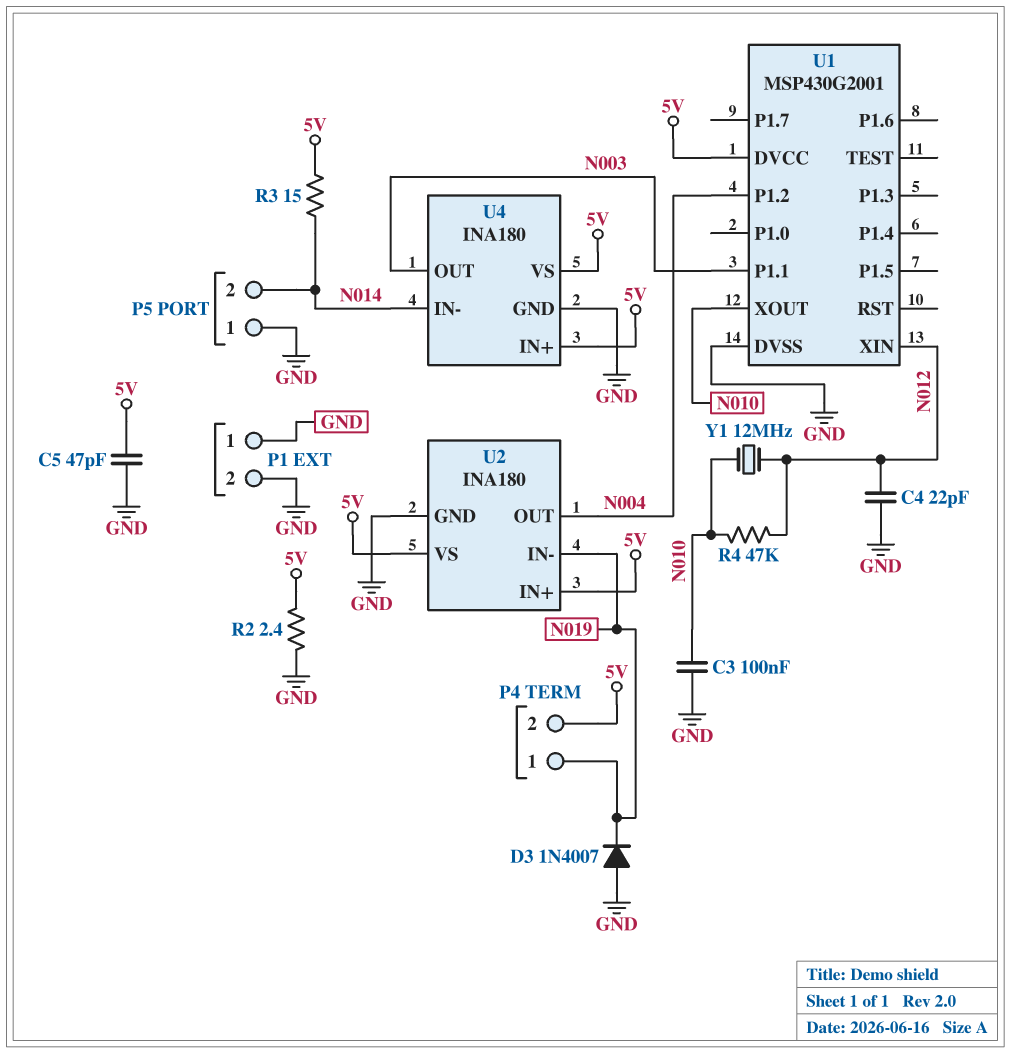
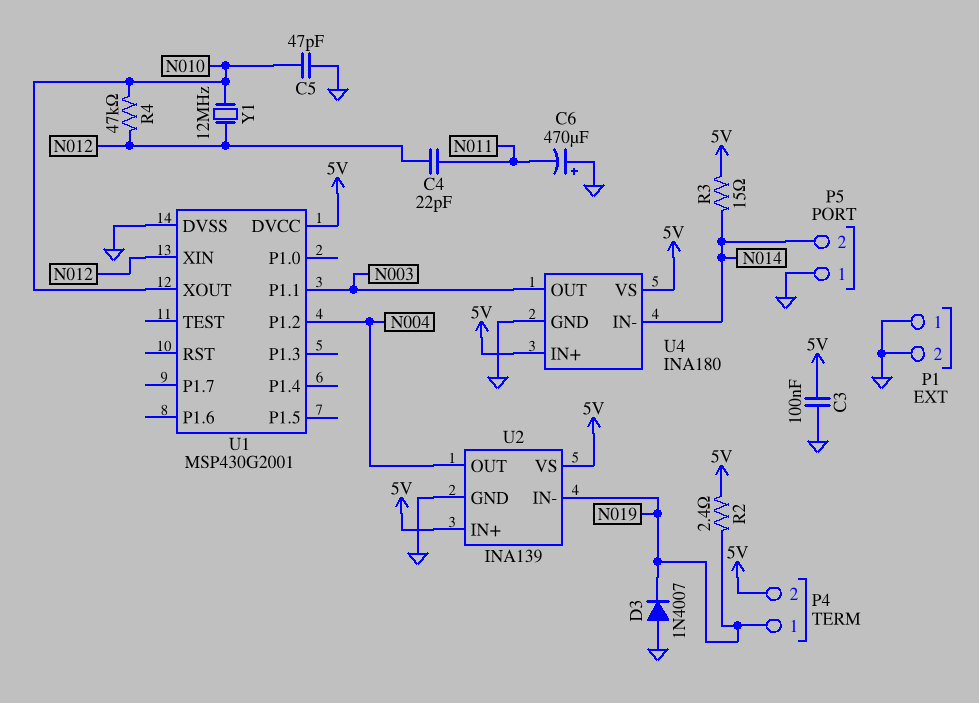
C3: 100nF (GND, N010) -> 100nF (5V, GND)
C4: 22pF (GND, N012) -> 22pF (N011, N012)
C5: 47pF (5V, GND) -> 47pF (GND, N010)
C6: none -> 470uF (plus GND, minus N011)
R2: 2.4 (5V, GND) -> 2.4 (5V, N019)
U2: INA180 -> INA139

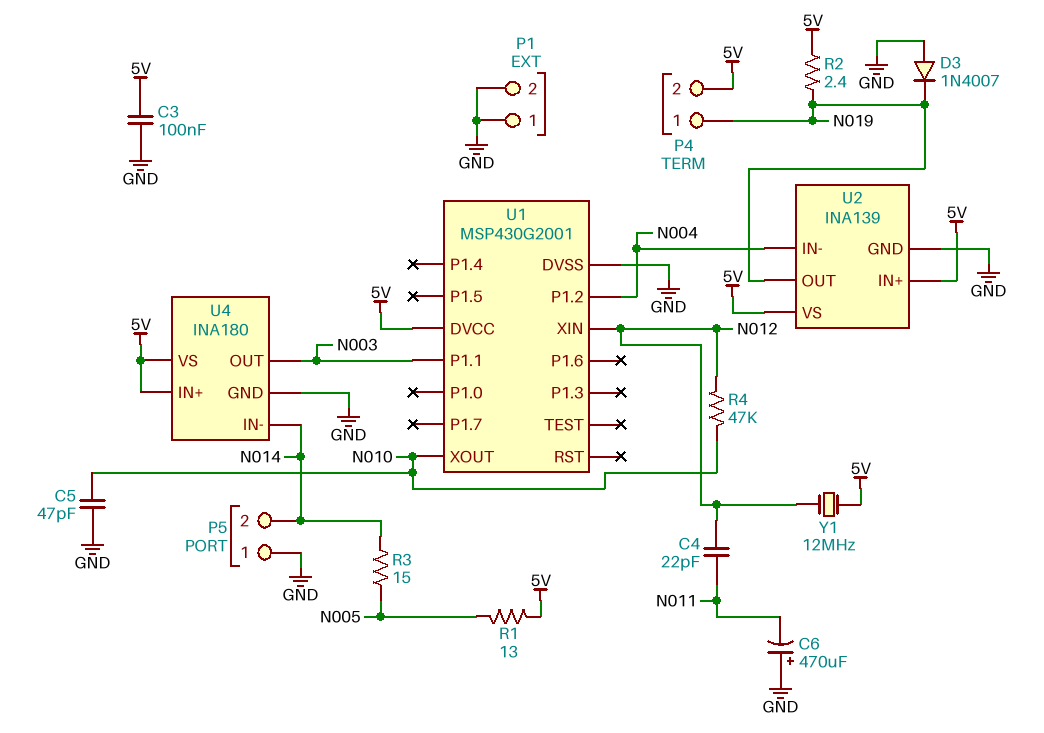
R1: none -> 13 (5V, N005)
R3: 15 (5V, N014) -> 15 (N005, N014)
U2 pin IN-: N019 -> N004
U2 pin OUT: N004 -> N019
Y1: 12MHz (N010, N012) -> 12MHz (5V, N012)

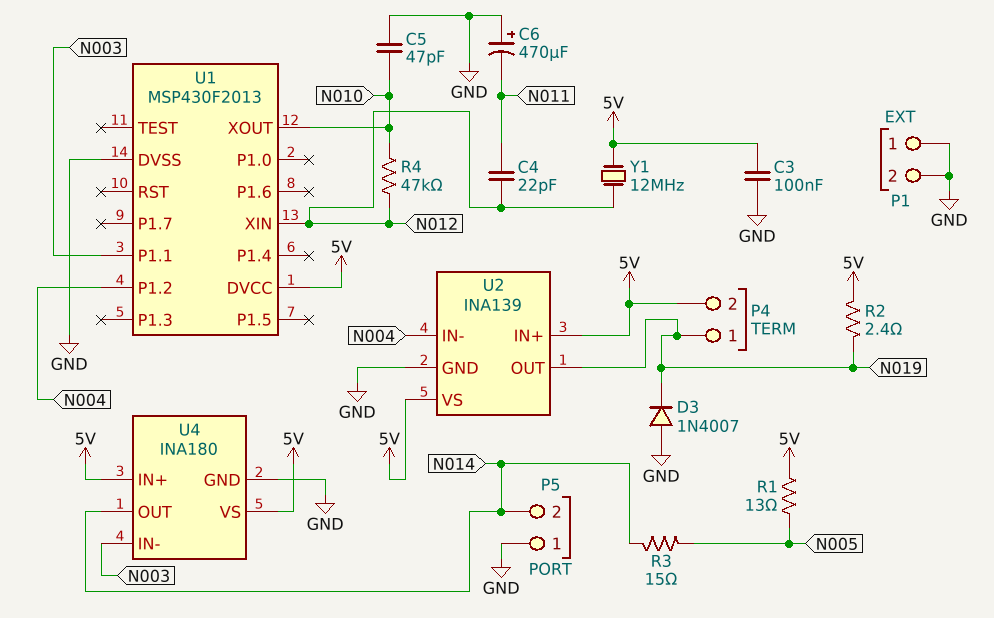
U1: MSP430G2001 -> MSP430F2013
U4 pin IN-: N014 -> N003
U4 pin OUT: N003 -> N014

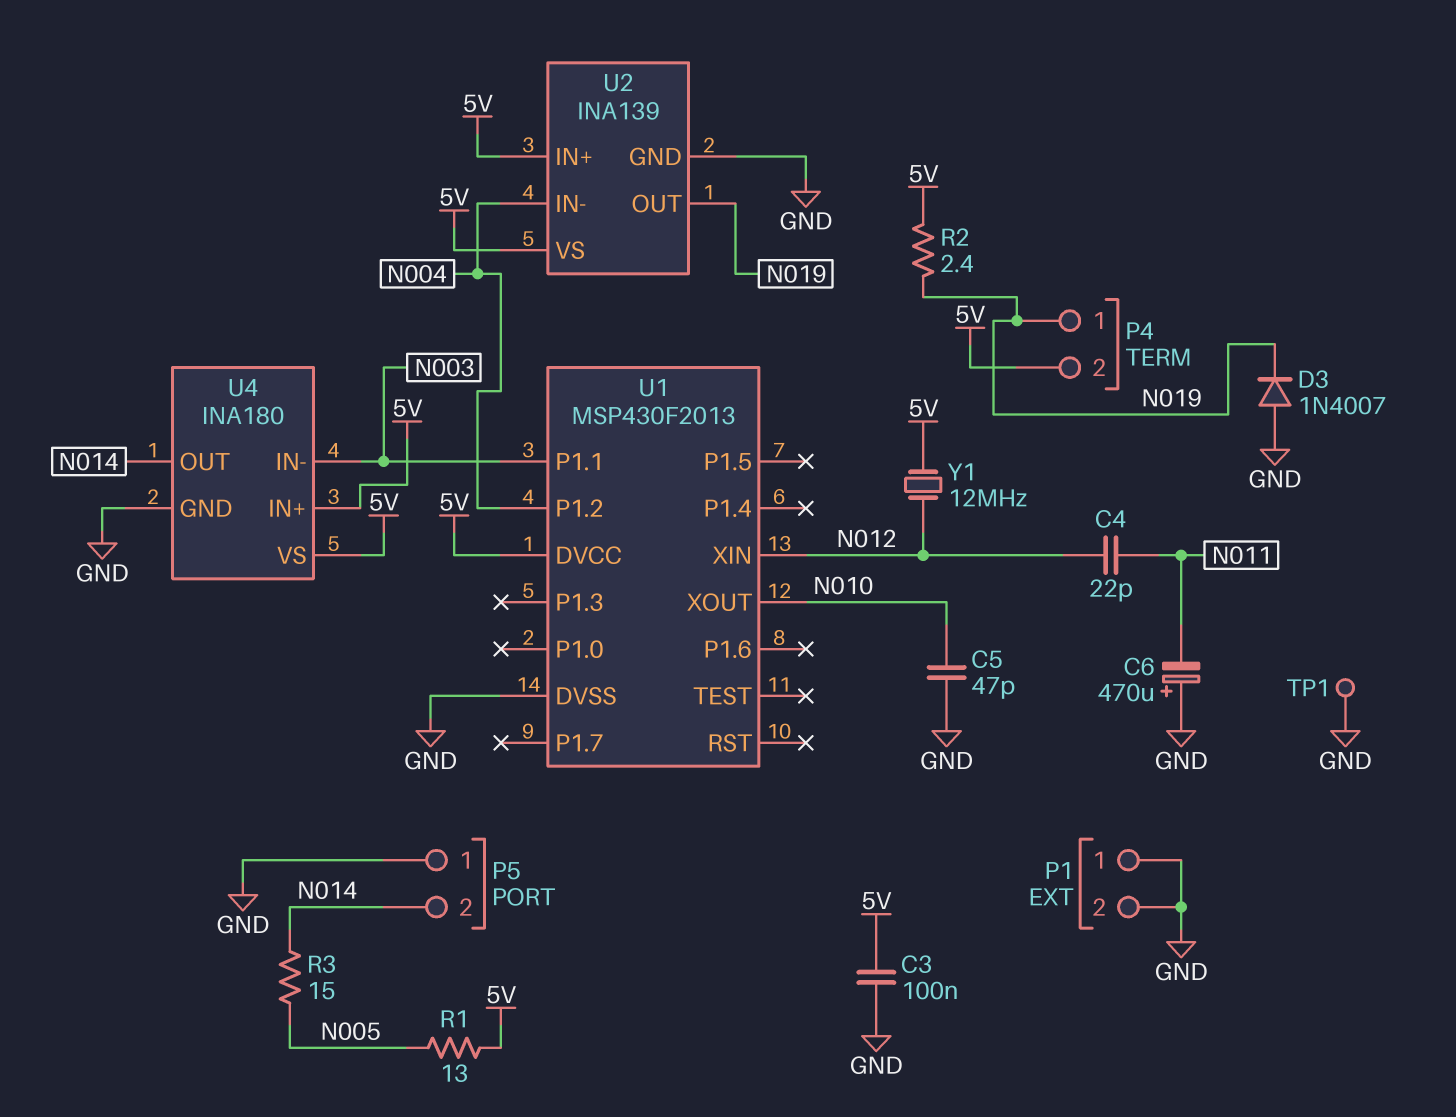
R4: 47k (N010, N012) -> none
TP1: none -> test point (GND)

